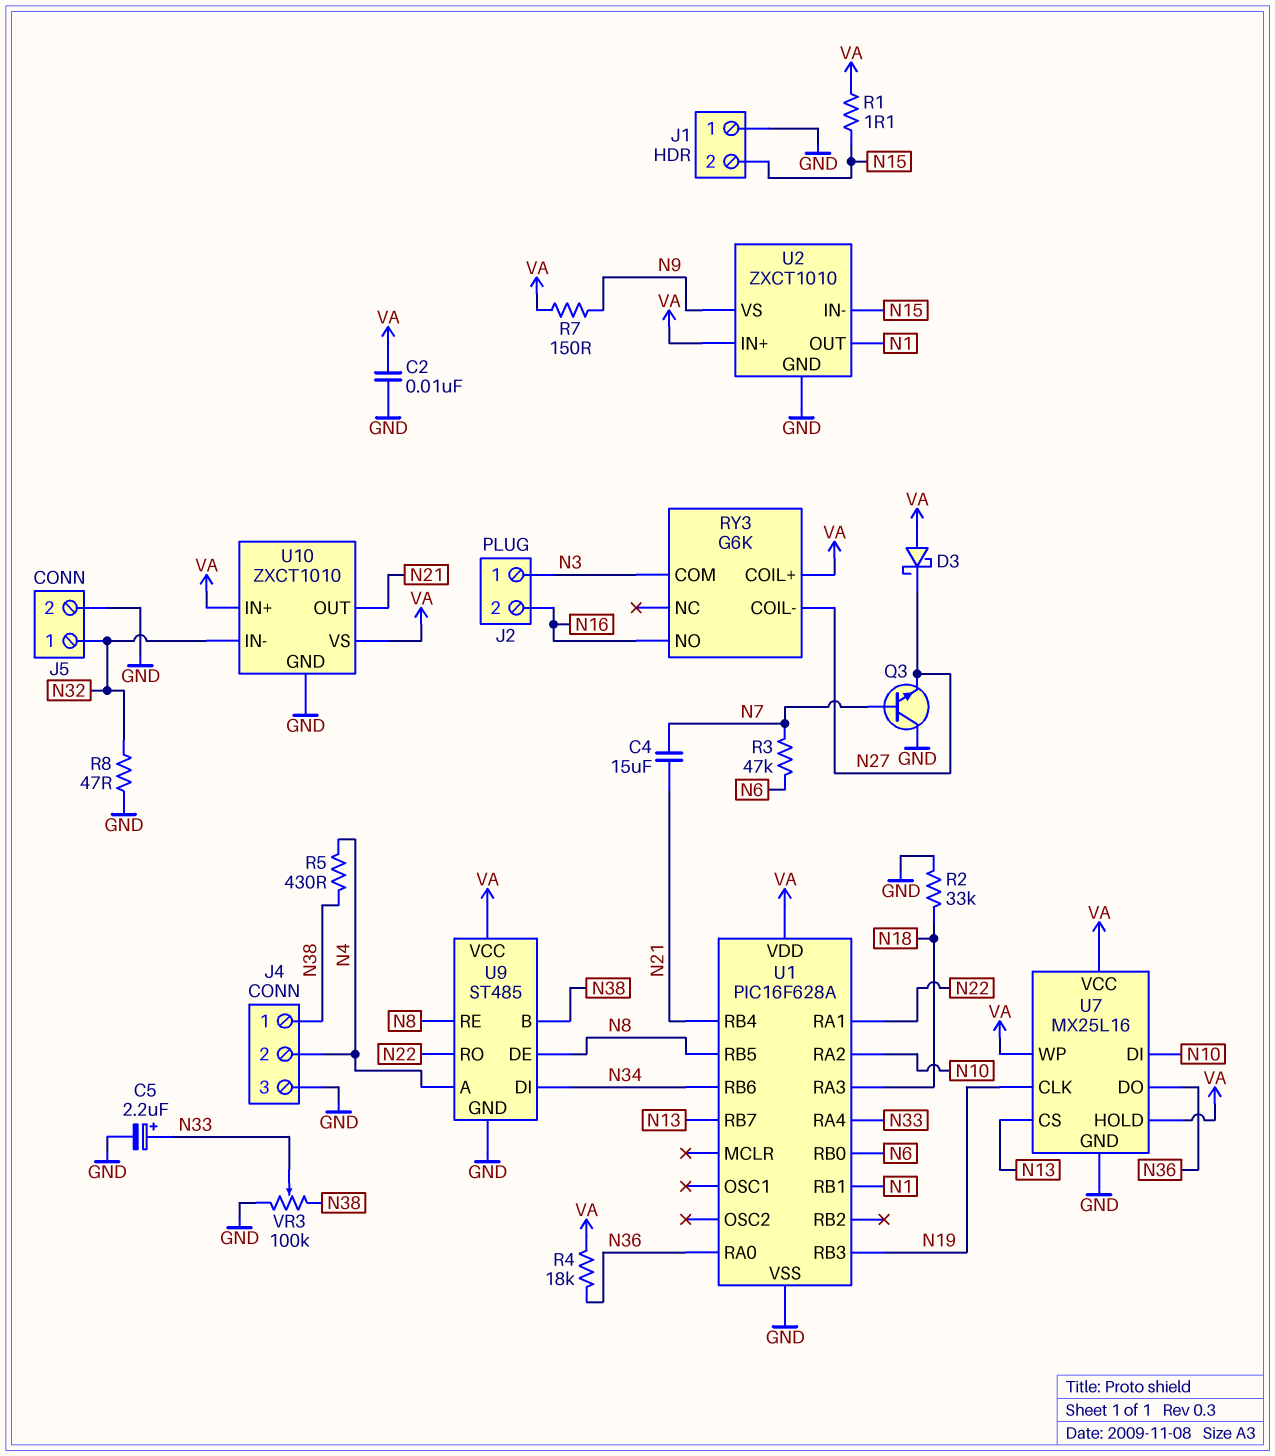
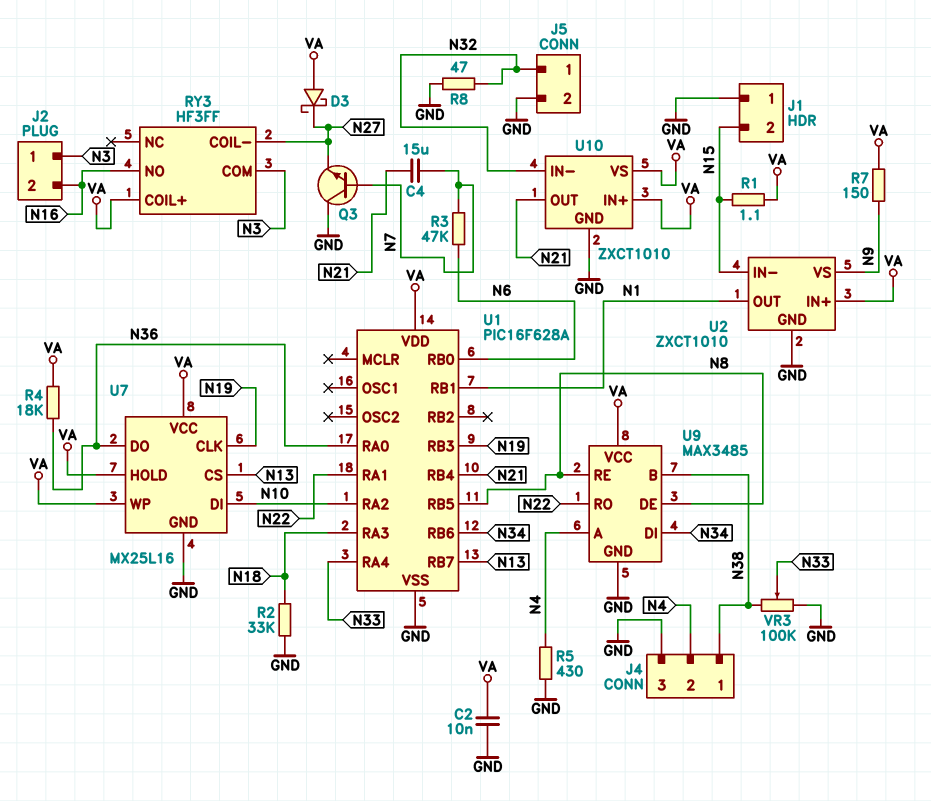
C5: 2.2uF (plus N33, minus GND) -> none
R5: 430 (N4, N38) -> 430 (GND, N4)
RY3: G6K -> HF3FF
U9: ST485 -> MAX3485

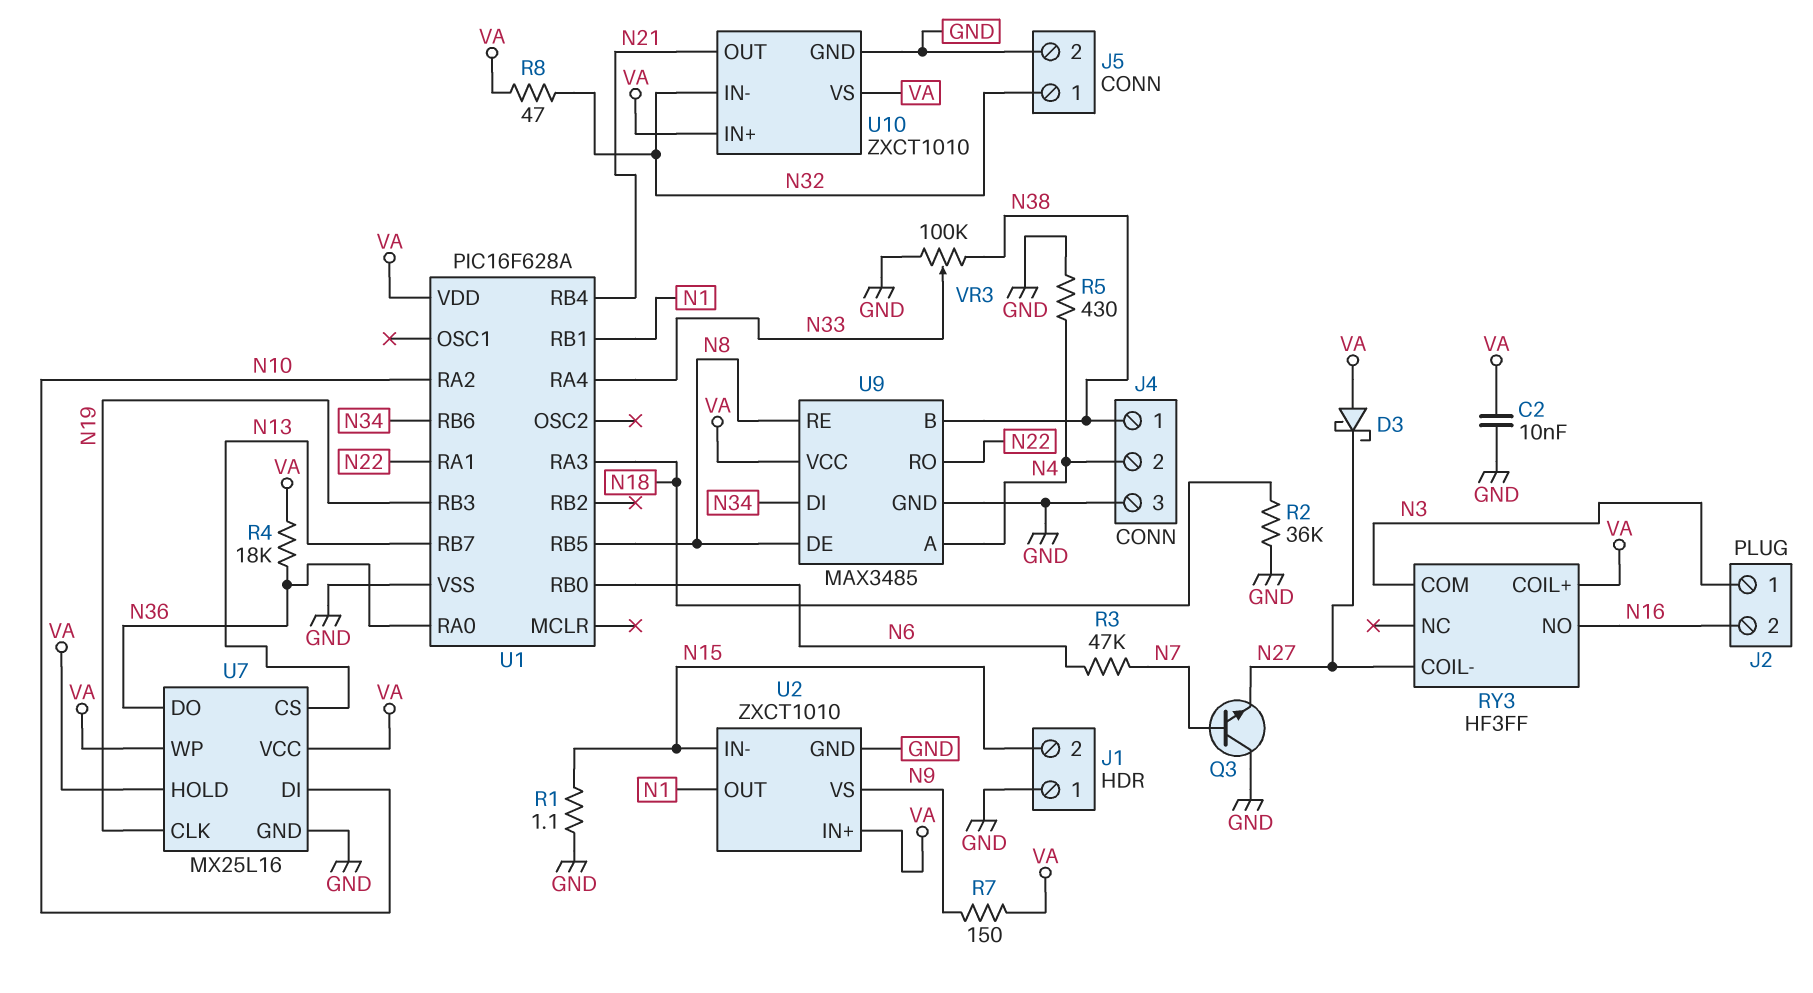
C4: 15uF (N7, N21) -> none
R1: 1.1 (N15, VA) -> 1.1 (GND, N15)
R2: 33k (GND, N18) -> 36k (GND, N18)
R8: 47 (GND, N32) -> 47 (N32, VA)

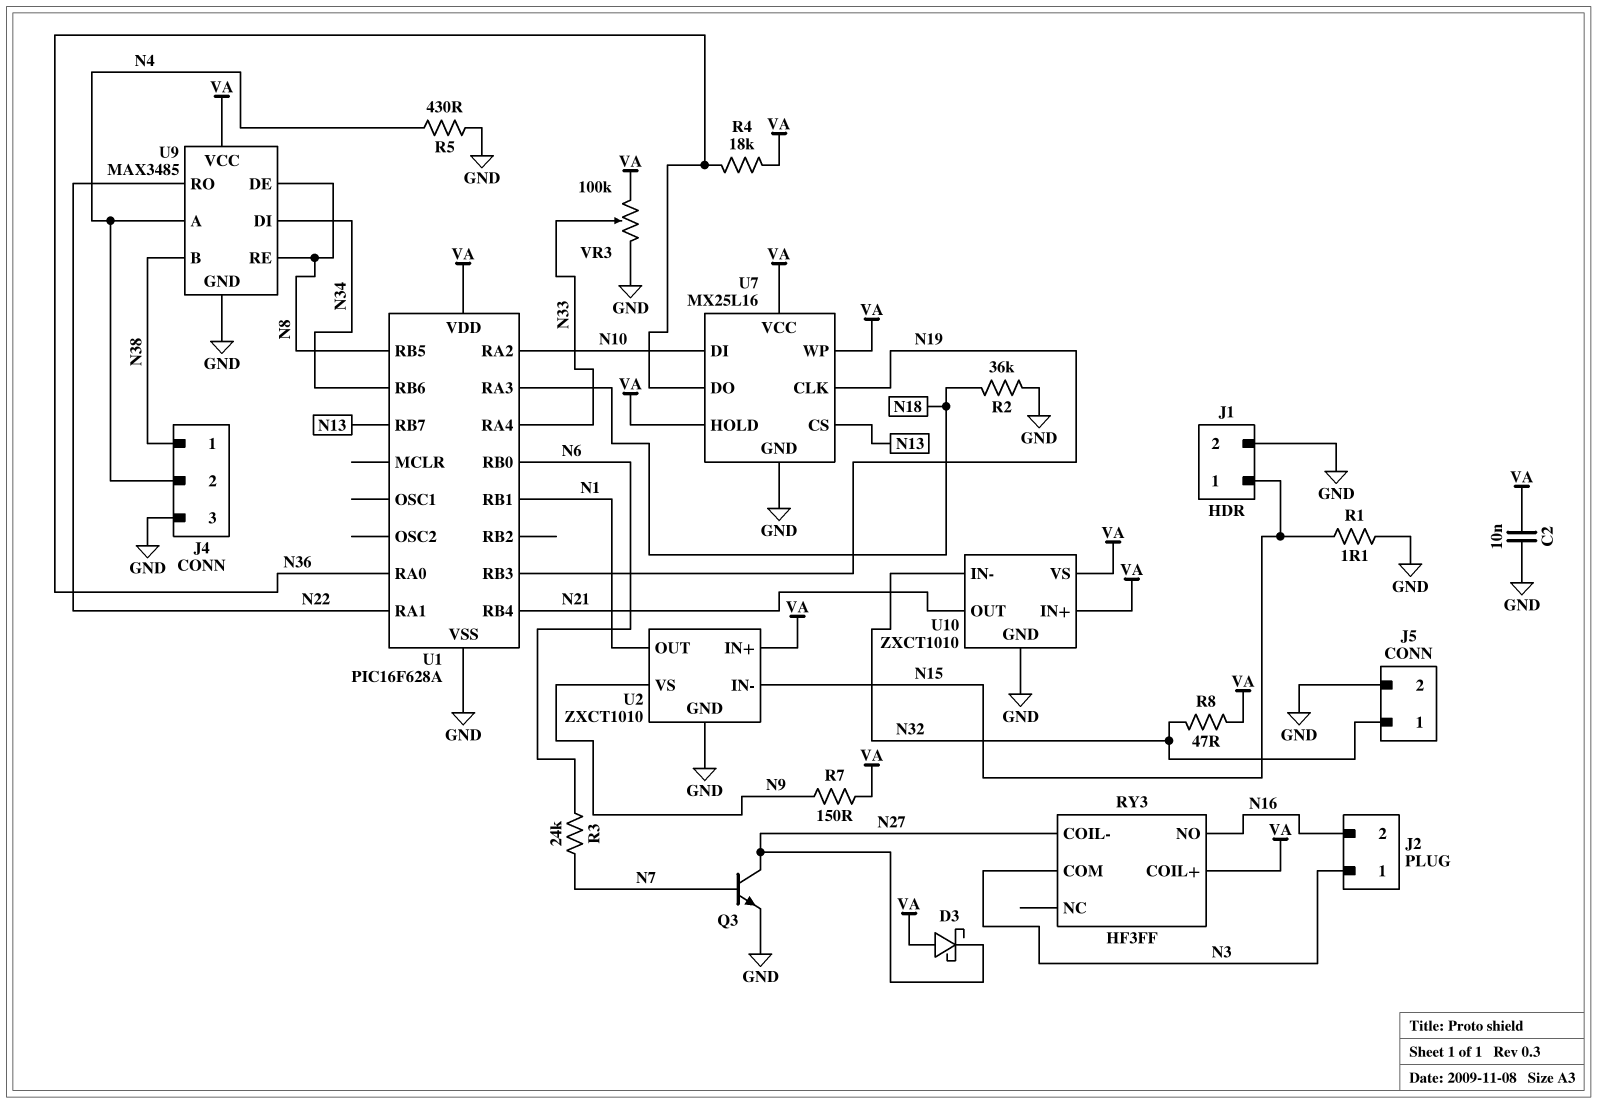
J1 pin 1: GND -> N15
J1 pin 2: N15 -> GND
Q3: NPN (B N7, C GND, E N27) -> NPN (B N7, C N27, E GND)
R3: 47k (N6, N7) -> 24k (N6, N7)
VR3: 100k (GND, N38, wiper N33) -> 100k (GND, VA, wiper N33)

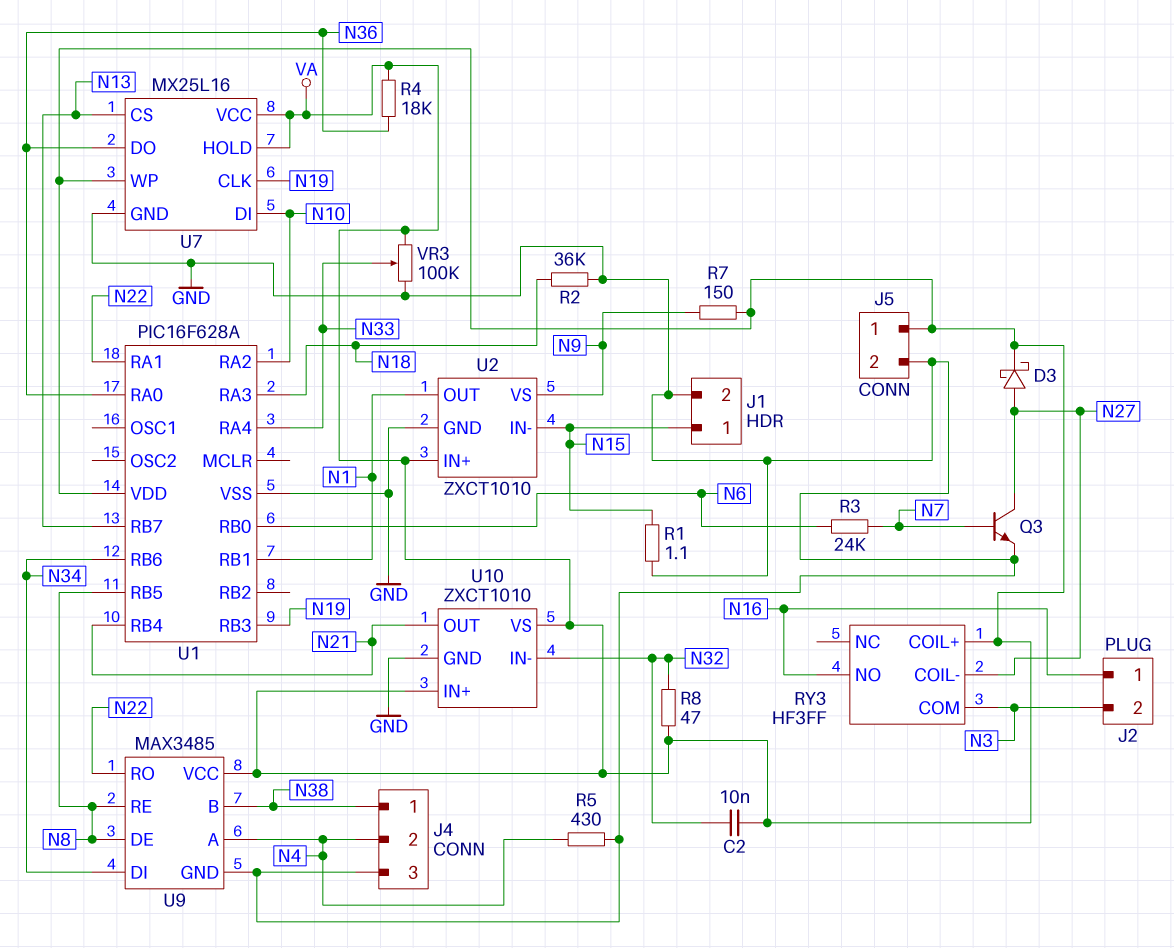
C2: 10nF (GND, VA) -> 10nF (N32, VA)
D3: schottky (A VA, K N27) -> schottky (A N27, K VA)
J2 pin 1: N3 -> N16
J2 pin 2: N16 -> N3
J5 pin 1: N32 -> VA

